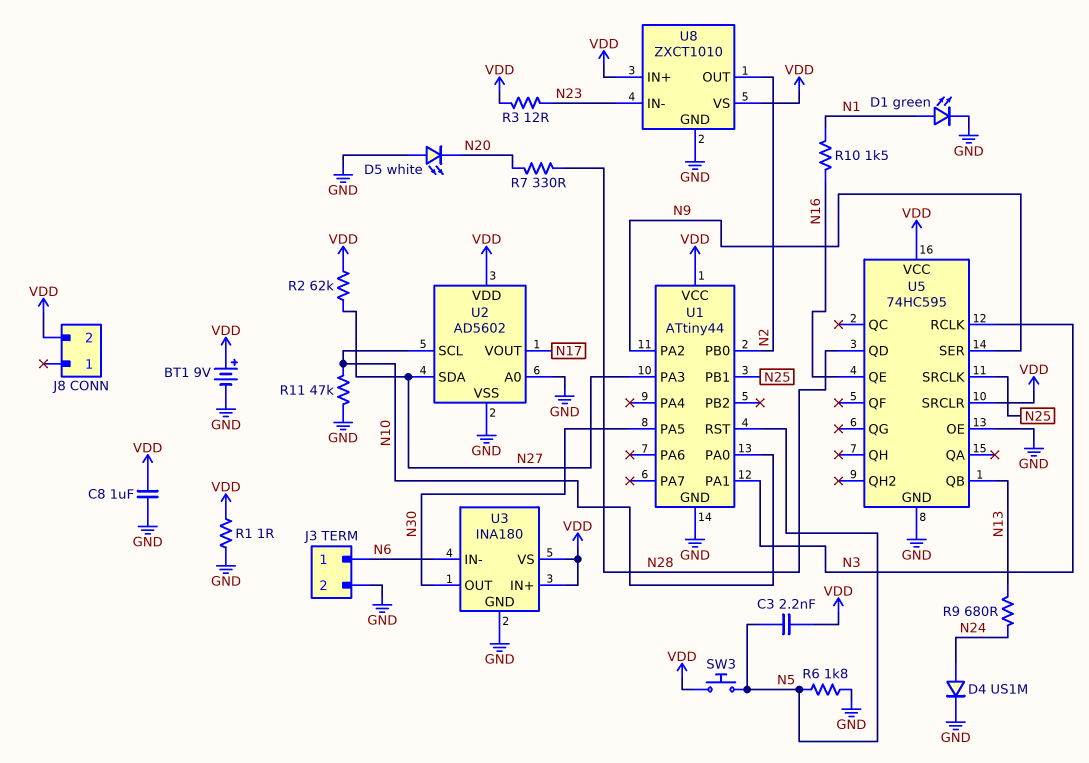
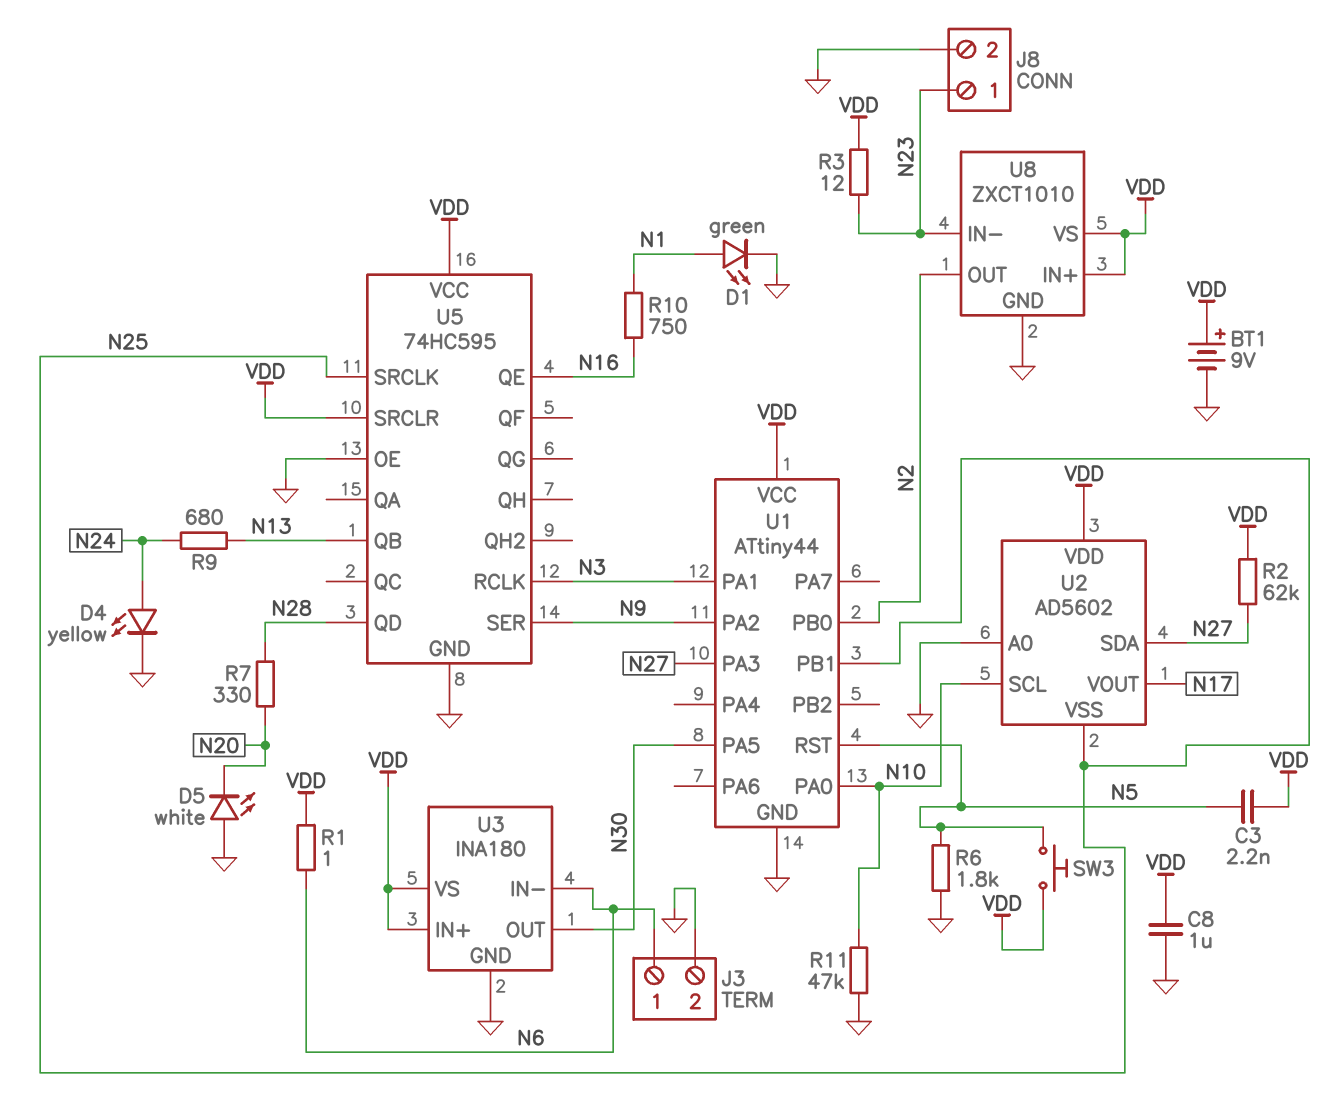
D4: diode US1M (A N24, K GND) -> LED yellow (A N24, K GND)
J8 pin 1: none -> N23
J8 pin 2: VDD -> GND
R1: 1 (GND, VDD) -> 1 (N6, VDD)
R10: 1.5k (N1, N16) -> 750 (N1, N16)
U2 pin VSS: GND -> N25

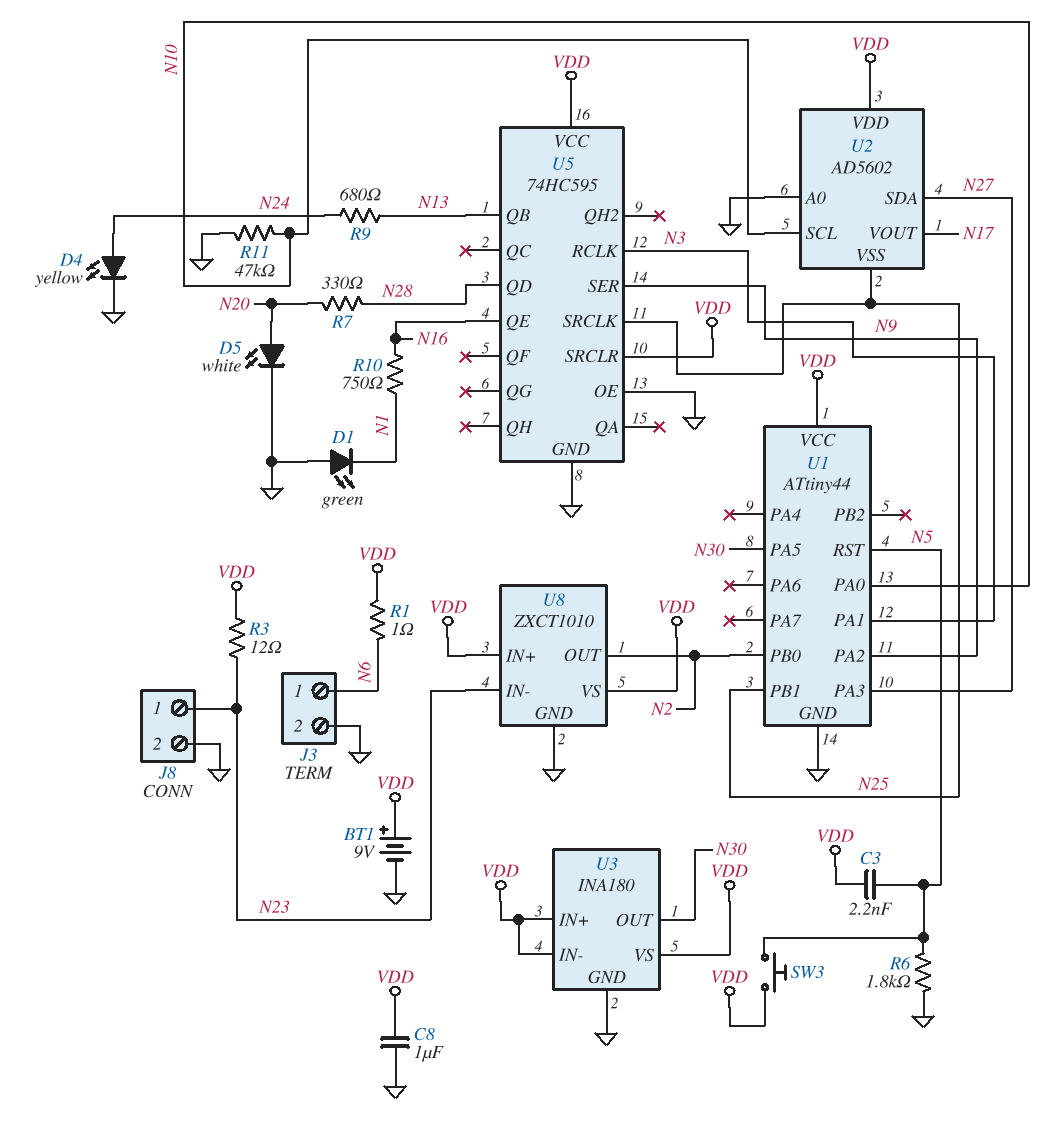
D1: LED green (A N1, K GND) -> LED green (A GND, K N1)
D5: LED white (A GND, K N20) -> LED white (A N20, K GND)
R2: 62k (N27, VDD) -> none
U3 pin IN-: N6 -> VDD

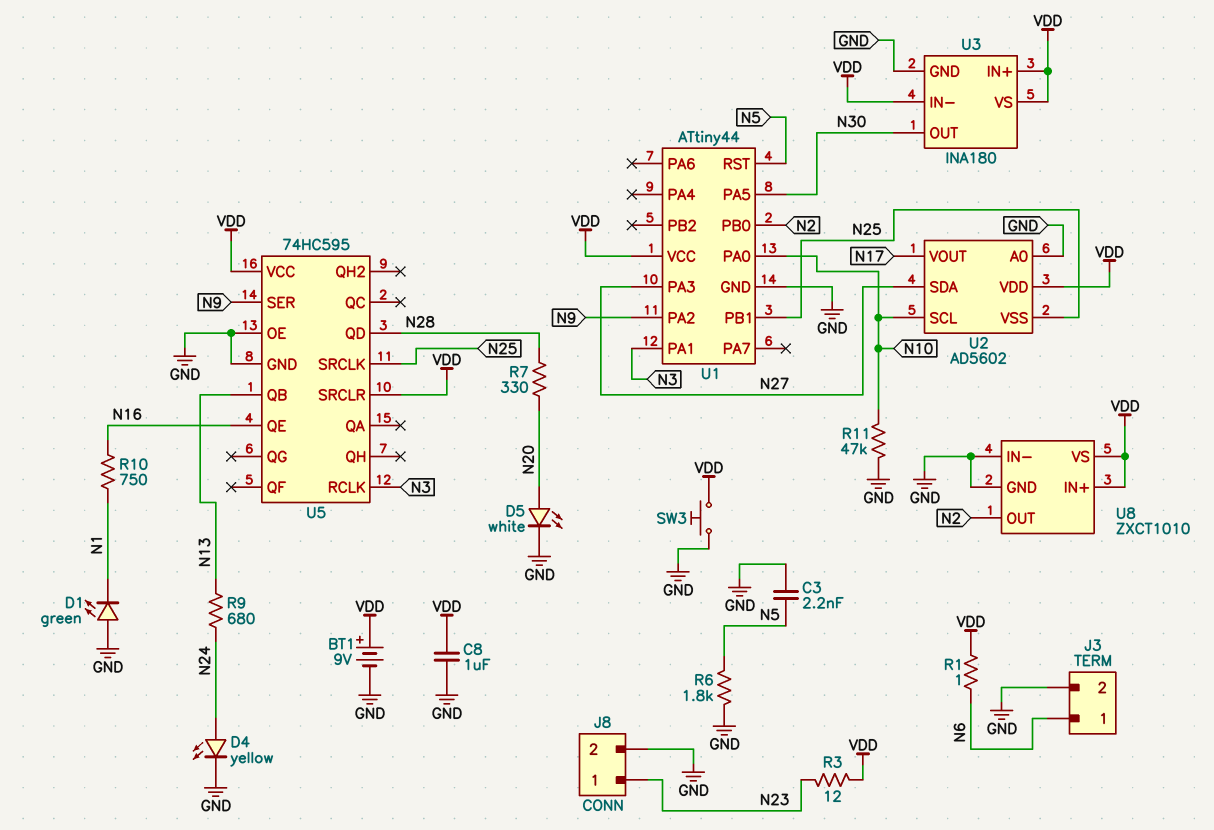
C3: 2.2nF (N5, VDD) -> 2.2nF (GND, N5)
SW3: button (N5, VDD) -> button (GND, VDD)
U8 pin IN-: N23 -> GND

